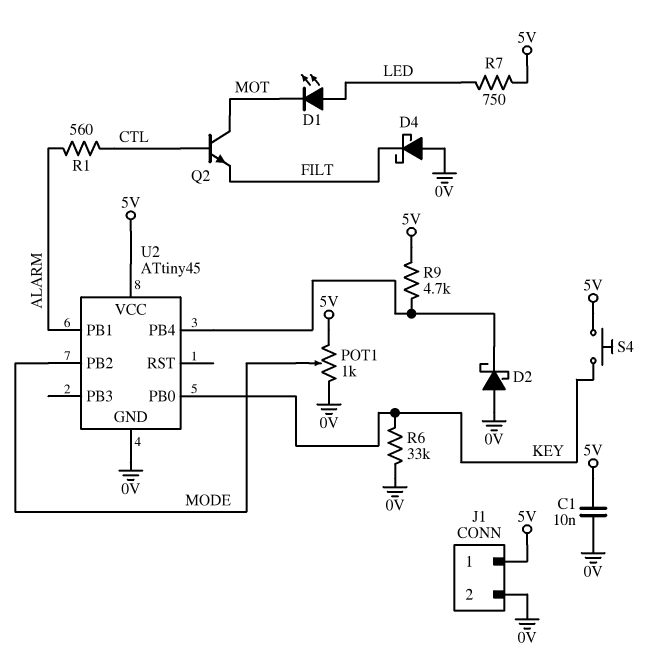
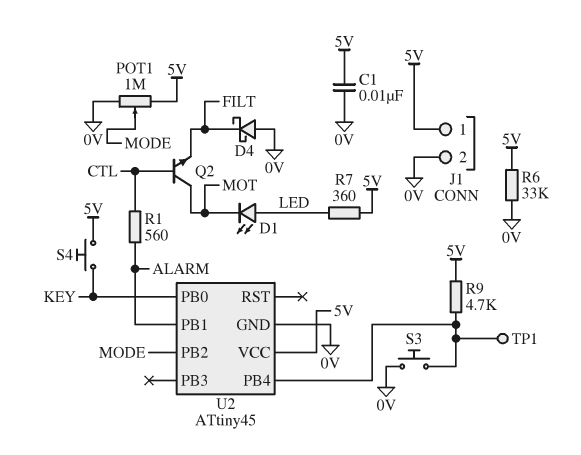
D2: schottky (A 0V, K U2/PB4) -> none
POT1: 1k (0V, 5V, wiper MODE) -> 1M (0V, 5V, wiper MODE)
R6: 33k (0V, KEY) -> 33k (0V, 5V)
R7: 750 (5V, LED) -> 360 (5V, LED)
S3: none -> button (0V, U2/PB4)
TP1: none -> test point (U2/PB4)

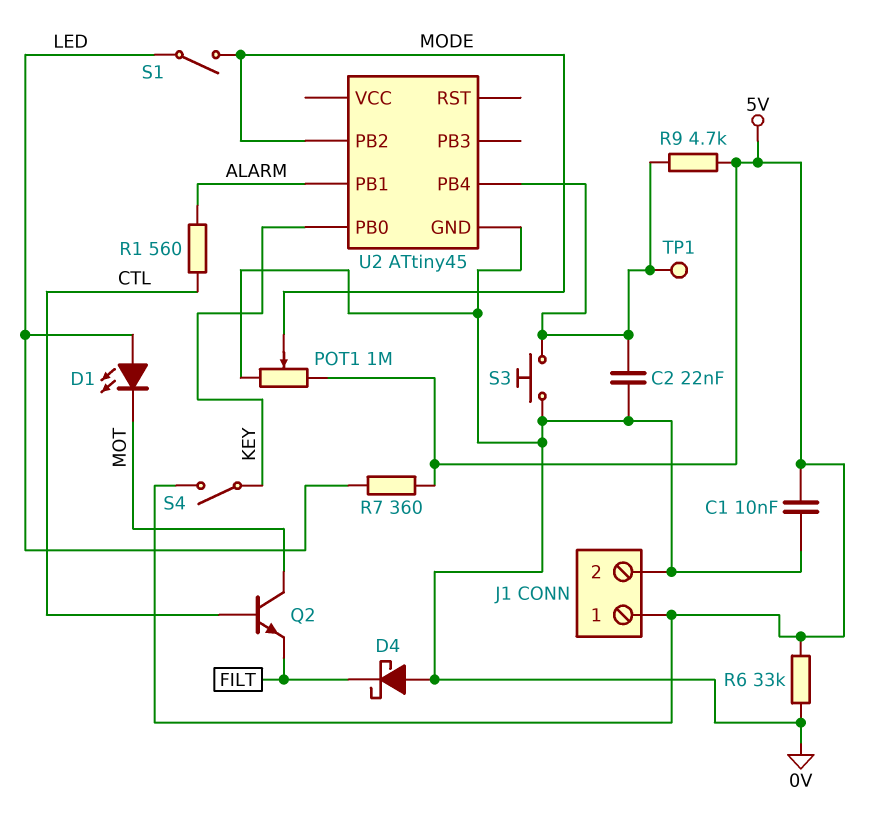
C2: none -> 22nF (0V, U2/PB4)
S1: none -> switch (LED, MODE)
S4: button (5V, KEY) -> switch (5V, KEY)
U2 pin VCC: 5V -> none

